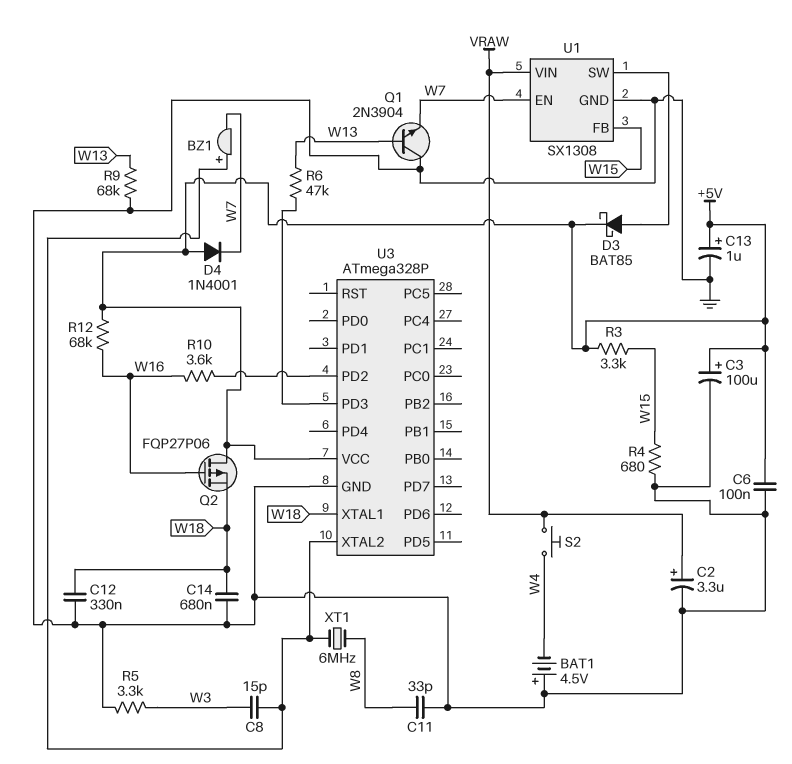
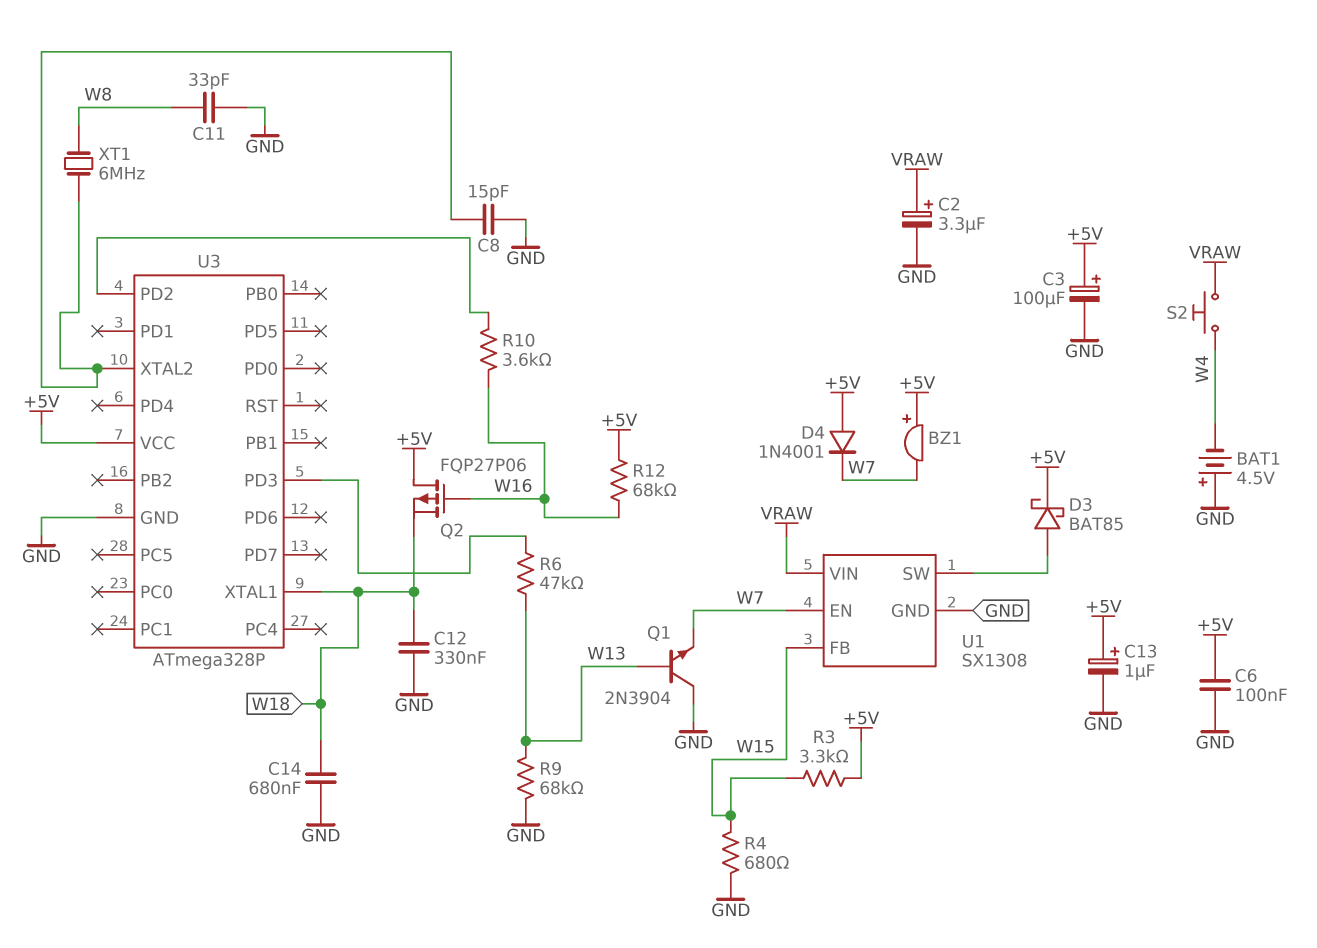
BZ1: buzzer (plus U3/XTAL2, minus W7) -> buzzer (plus +5V, minus W7)
C8: 15pF (U3/XTAL2, W3) -> 15pF (GND, U3/XTAL2)
R5: 3.3k (GND, W3) -> none

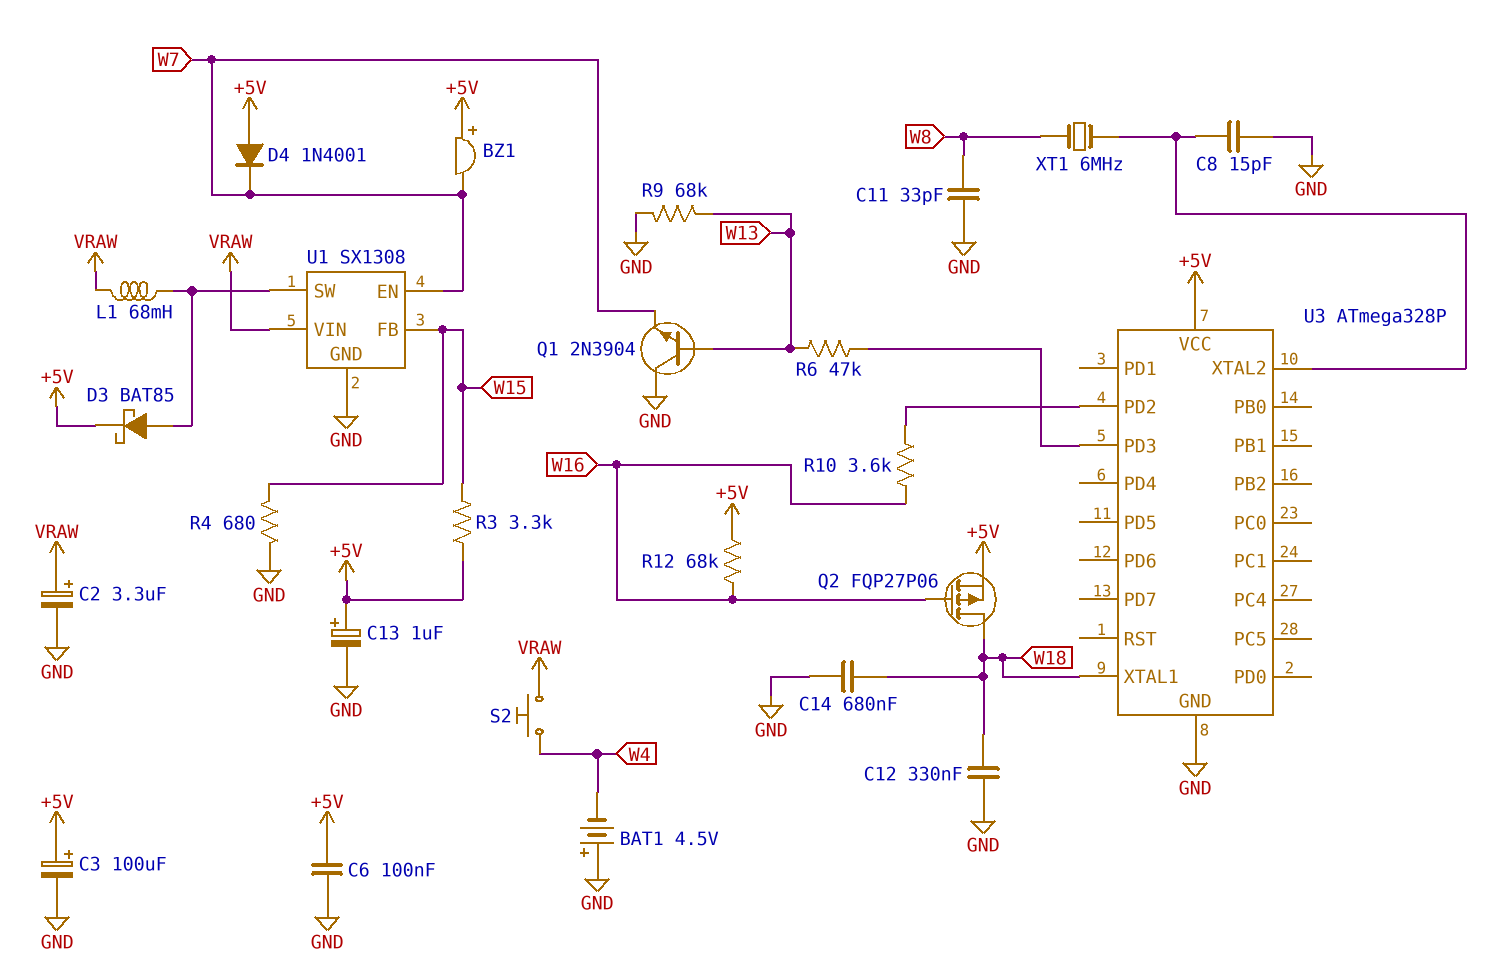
L1: none -> 68mH (U1/SW, VRAW)
Q2: PMOS FQP27P06 (G W16, D +5V, S W18) -> PMOS FQP27P06 (G W16, D W18, S +5V)

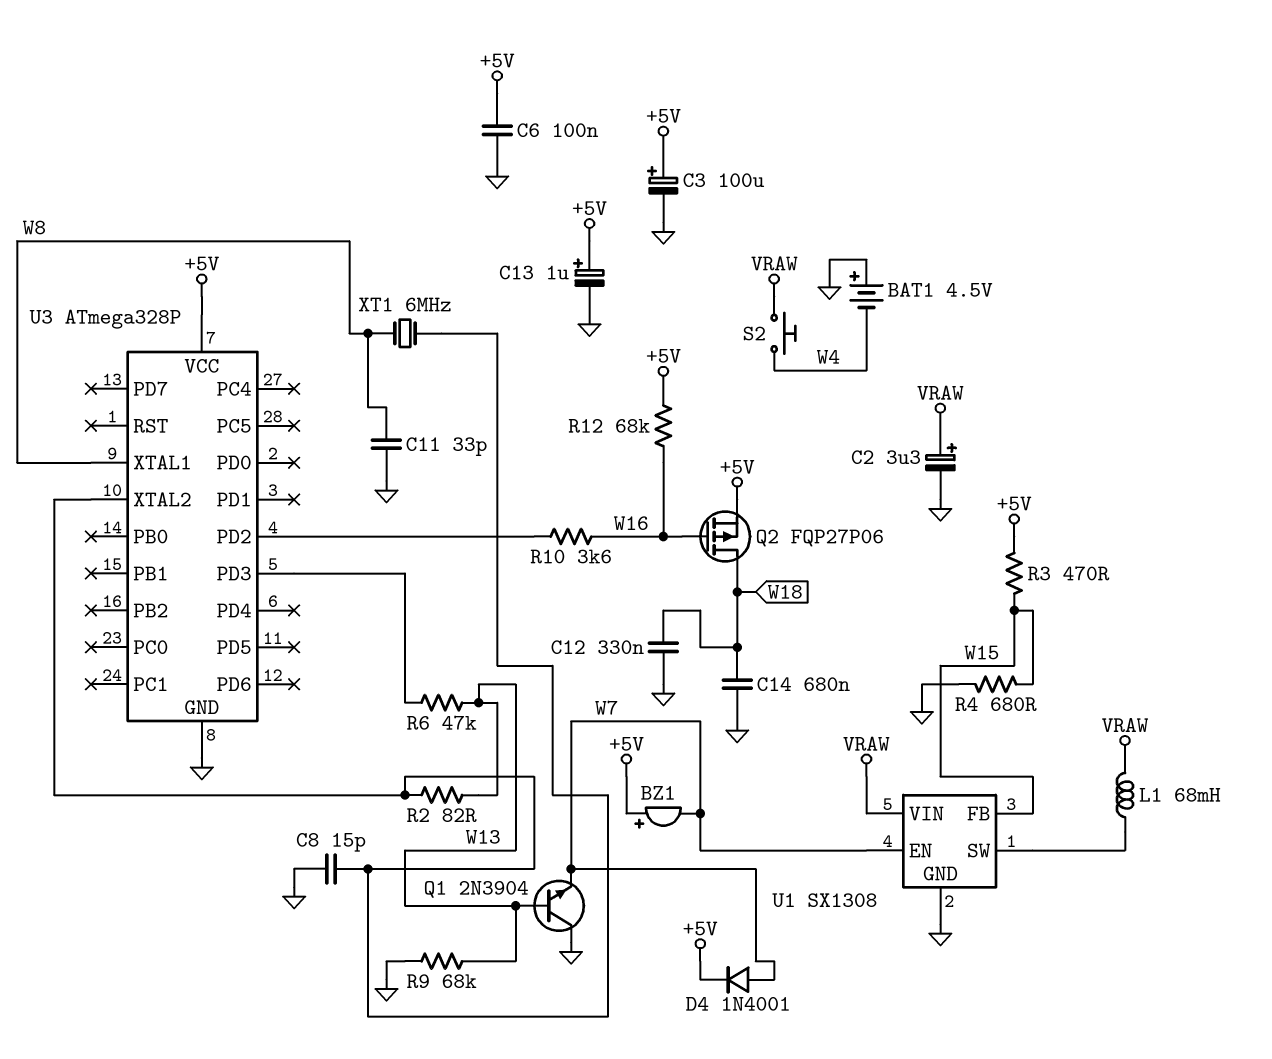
D3: schottky BAT85 (A U1/SW, K +5V) -> none
D4: diode 1N4001 (A +5V, K W7) -> diode 1N4001 (A W7, K +5V)
R2: none -> 82 (U3/XTAL2, W13)
R3: 3.3k (+5V, W15) -> 470 (+5V, W15)
U3 pin XTAL1: W18 -> W8

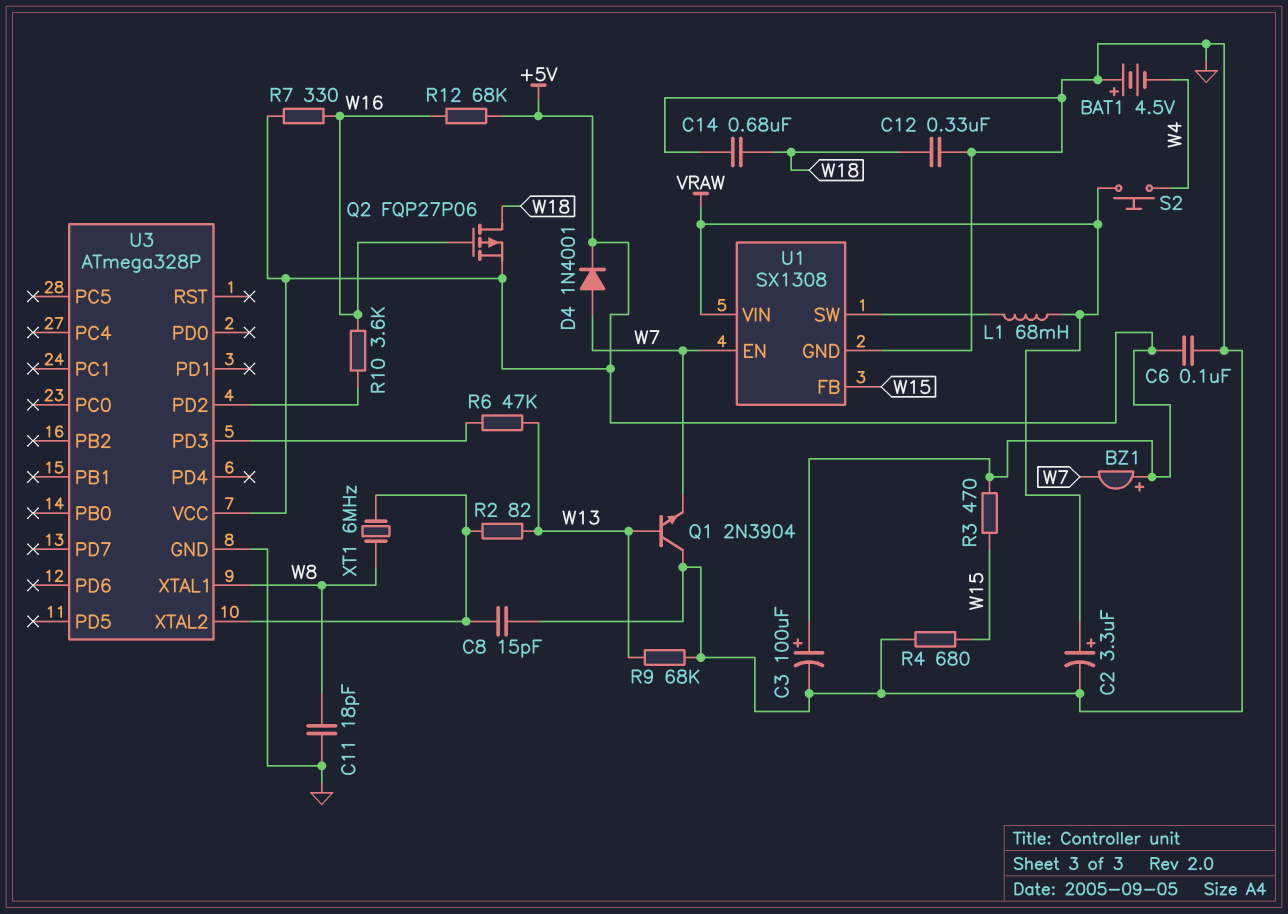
C11: 33pF (GND, W8) -> 18pF (GND, W8)
C13: 1uF (plus +5V, minus GND) -> none
R7: none -> 330 (+5V, W16)

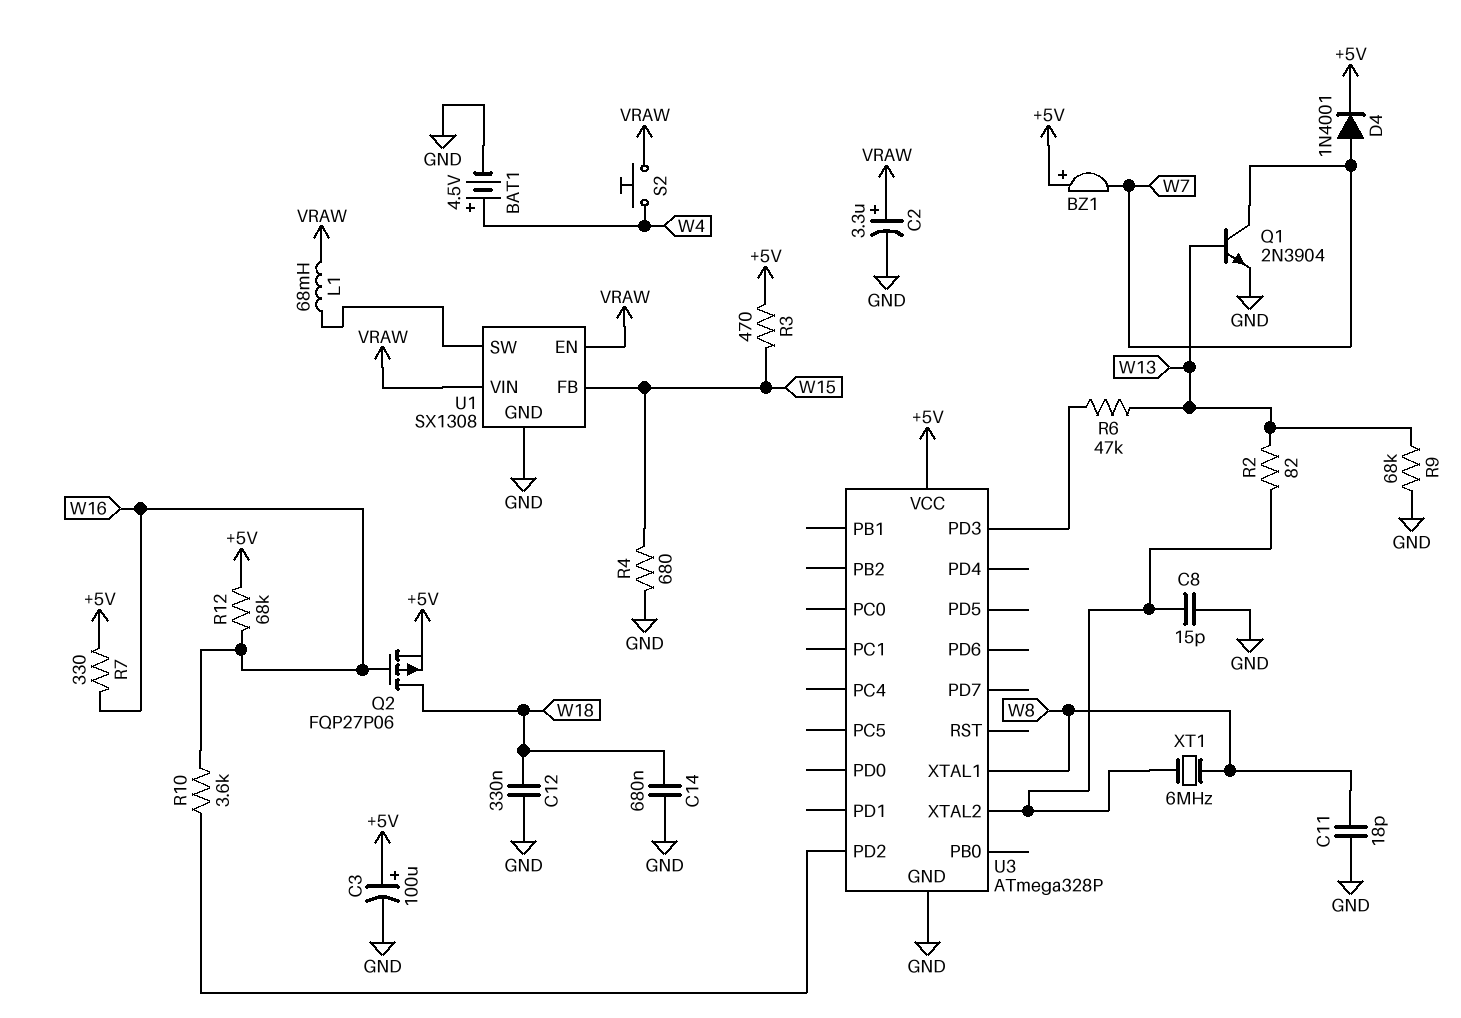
BAT1: 4.5V (plus GND, minus W4) -> 4.5V (plus W4, minus GND)
C6: 100nF (+5V, GND) -> none
Q1: NPN 2N3904 (B W13, C GND, E W7) -> NPN 2N3904 (B W13, C W7, E GND)
U1 pin EN: W7 -> VRAW

